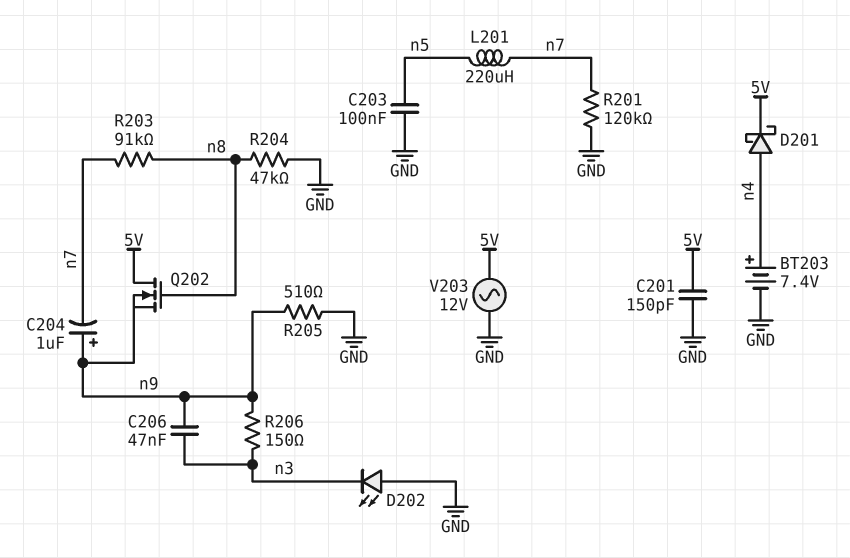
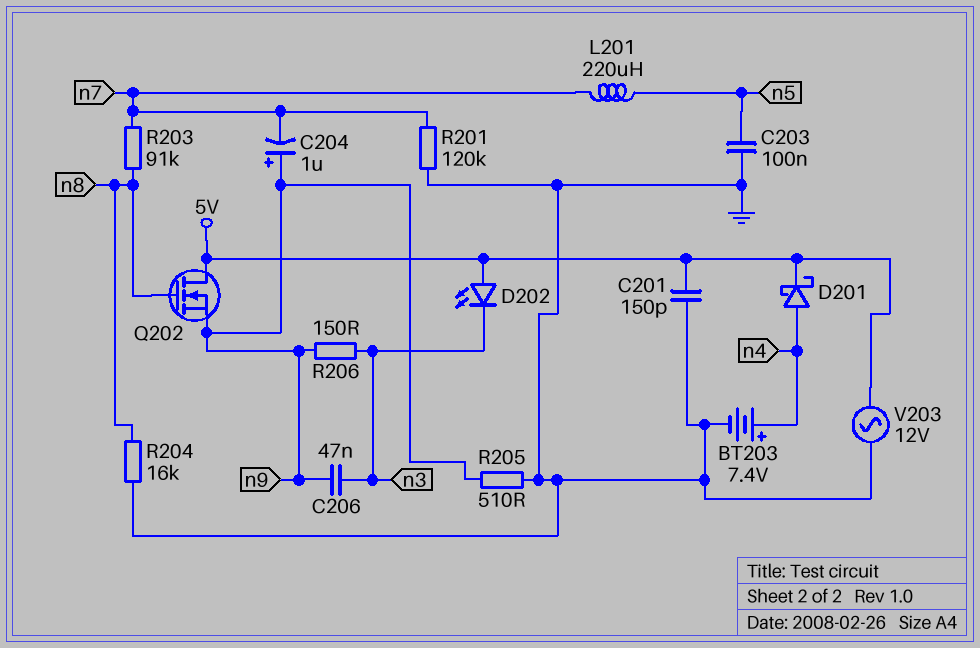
D202: LED (A GND, K n3) -> LED (A 5V, K n3)
R204: 47k (GND, n8) -> 16k (GND, n8)

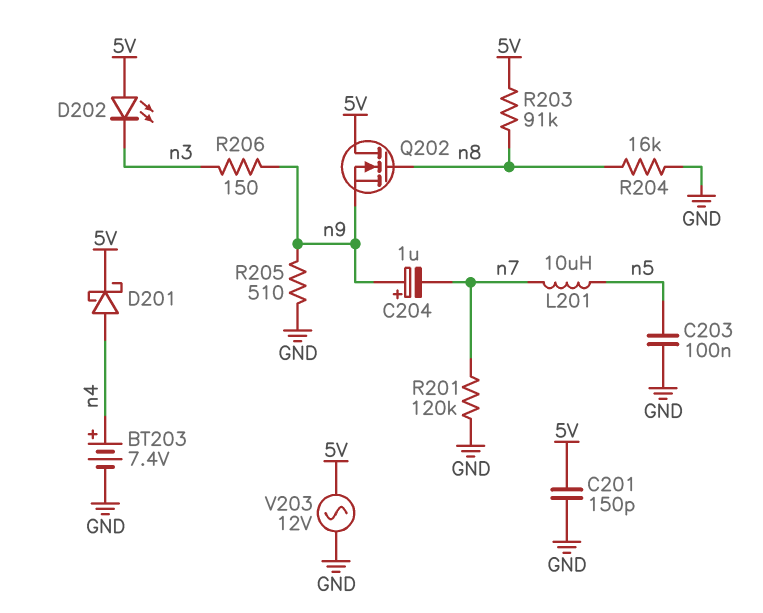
C206: 47nF (n3, n9) -> none
L201: 220uH (n5, n7) -> 10uH (n5, n7)
R203: 91k (n7, n8) -> 91k (5V, n8)

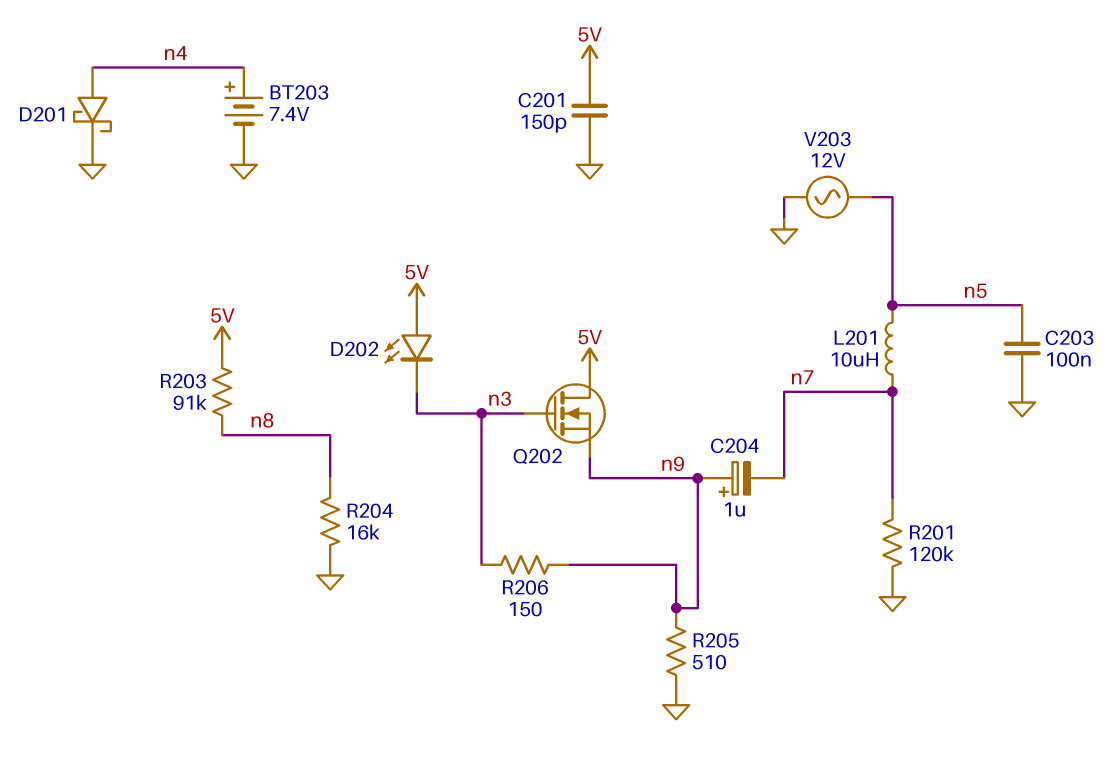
D201: schottky (A n4, K 5V) -> schottky (A n4, K GND)
Q202: NMOS (G n8, D 5V, S n9) -> NMOS (G n3, D 5V, S n9)
V203: AC 12V (5V, GND) -> AC 12V (GND, n5)

